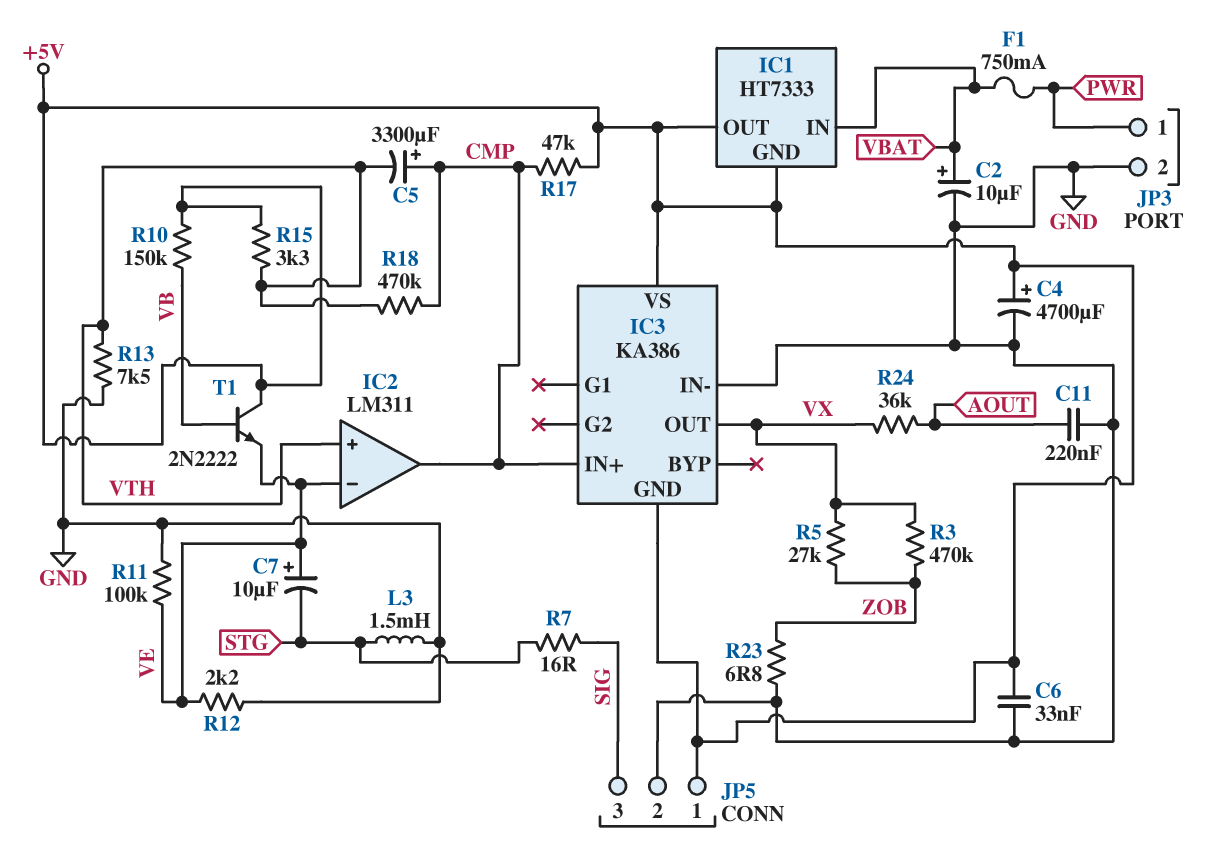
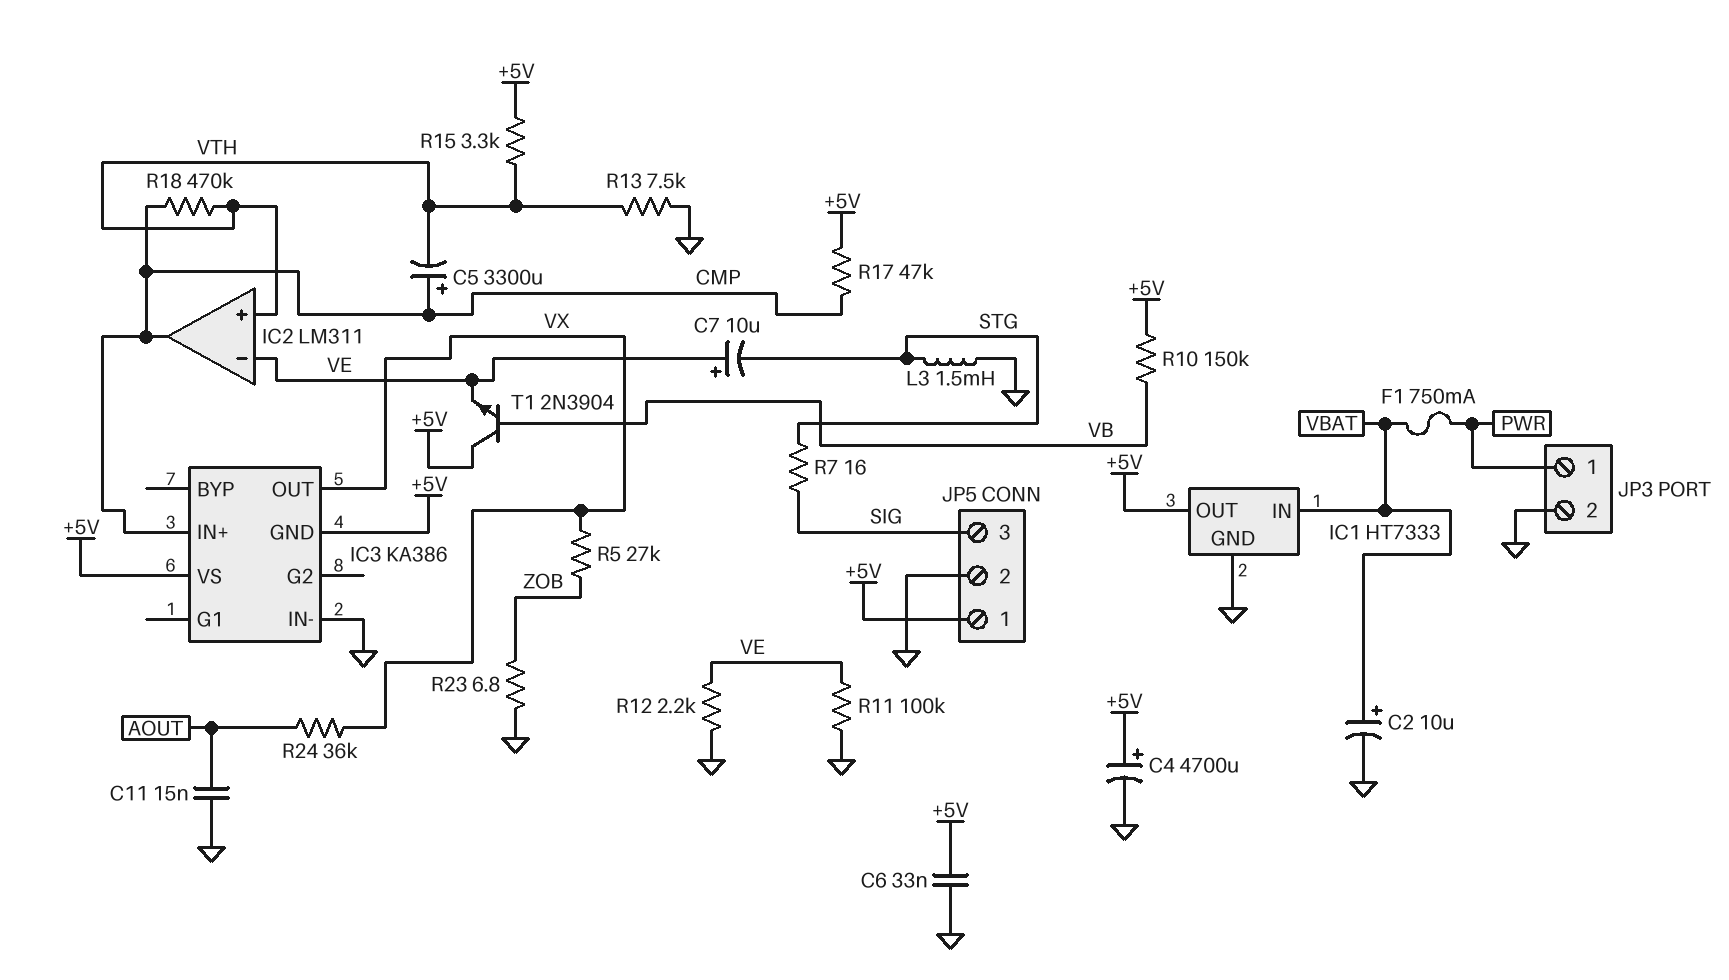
C11: 220nF (AOUT, GND) -> 15nF (AOUT, GND)
IC1 pin GND: +5V -> GND
R3: 470k (VX, ZOB) -> none
T1: NPN 2N2222 (B VB, C +5V, E VE) -> NPN 2N3904 (B VB, C +5V, E VE)

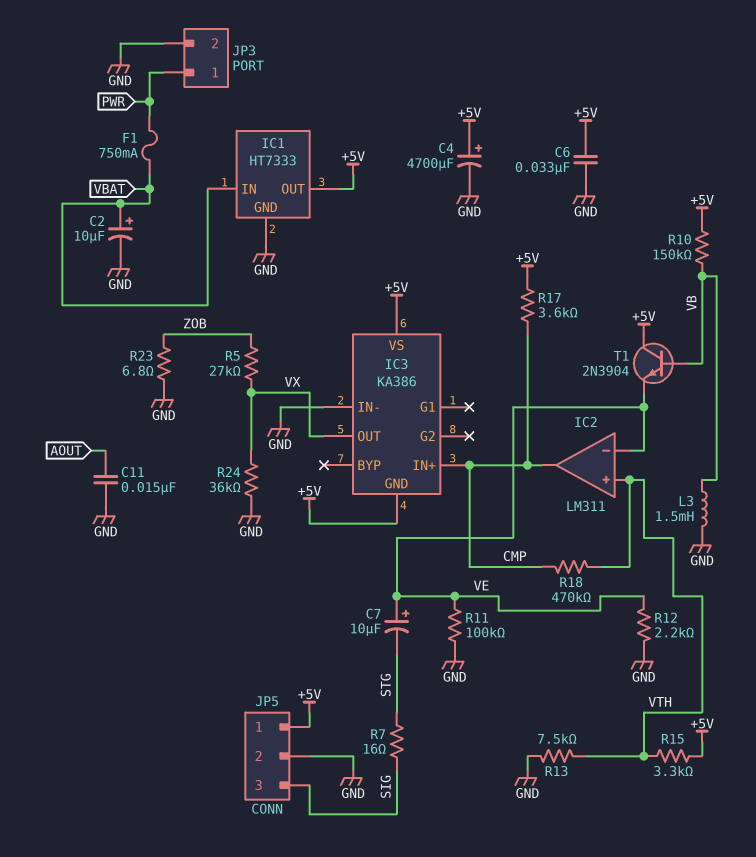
C5: 3300uF (plus CMP, minus VTH) -> none
L3: 1.5mH (GND, STG) -> 1.5mH (GND, VB)
R17: 47k (+5V, CMP) -> 3.6k (+5V, CMP)
R24: 36k (AOUT, VX) -> 36k (GND, VX)

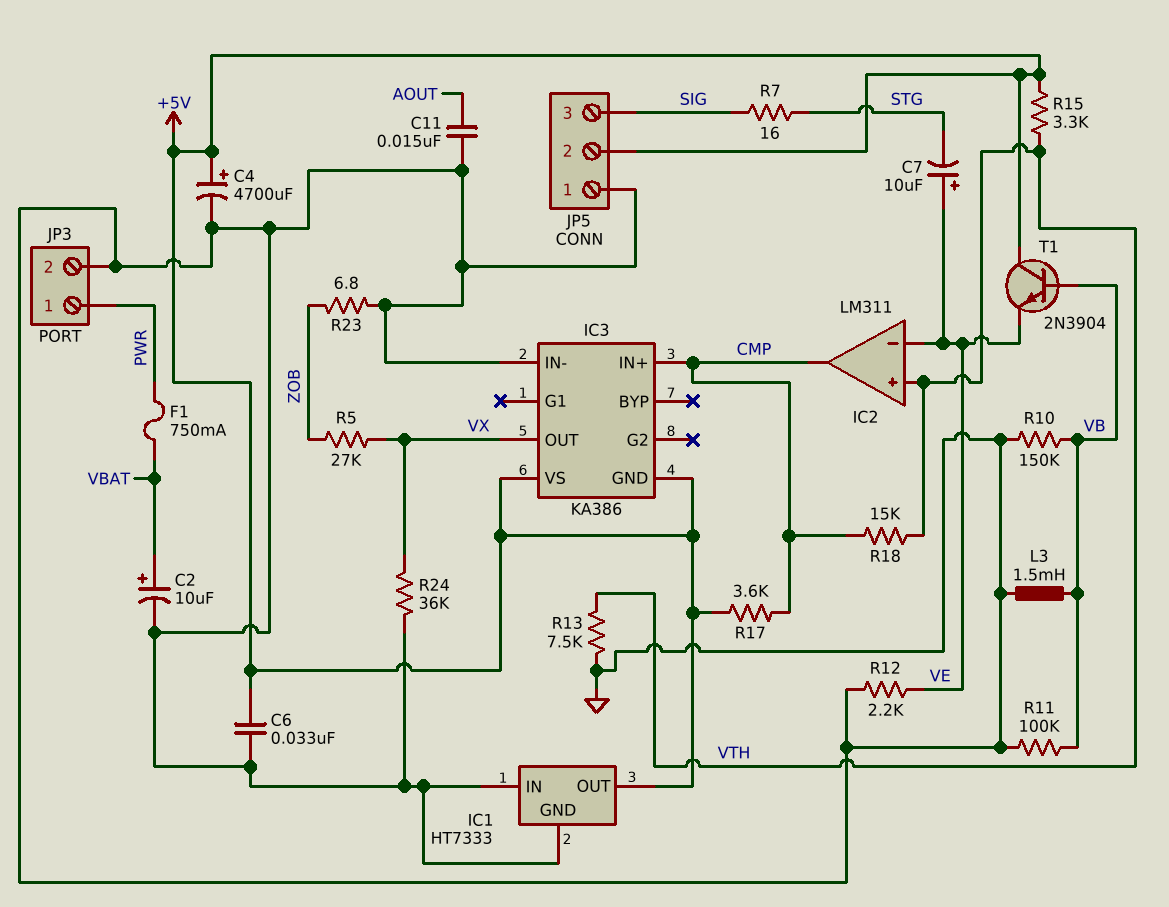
IC1 pin IN: VBAT -> GND
JP5 pin 1: +5V -> GND
JP5 pin 2: GND -> +5V
R10: 150k (+5V, VB) -> 150k (GND, VB)
R11: 100k (GND, VE) -> 100k (GND, VB)
R18: 470k (CMP, VTH) -> 15k (CMP, VTH)

